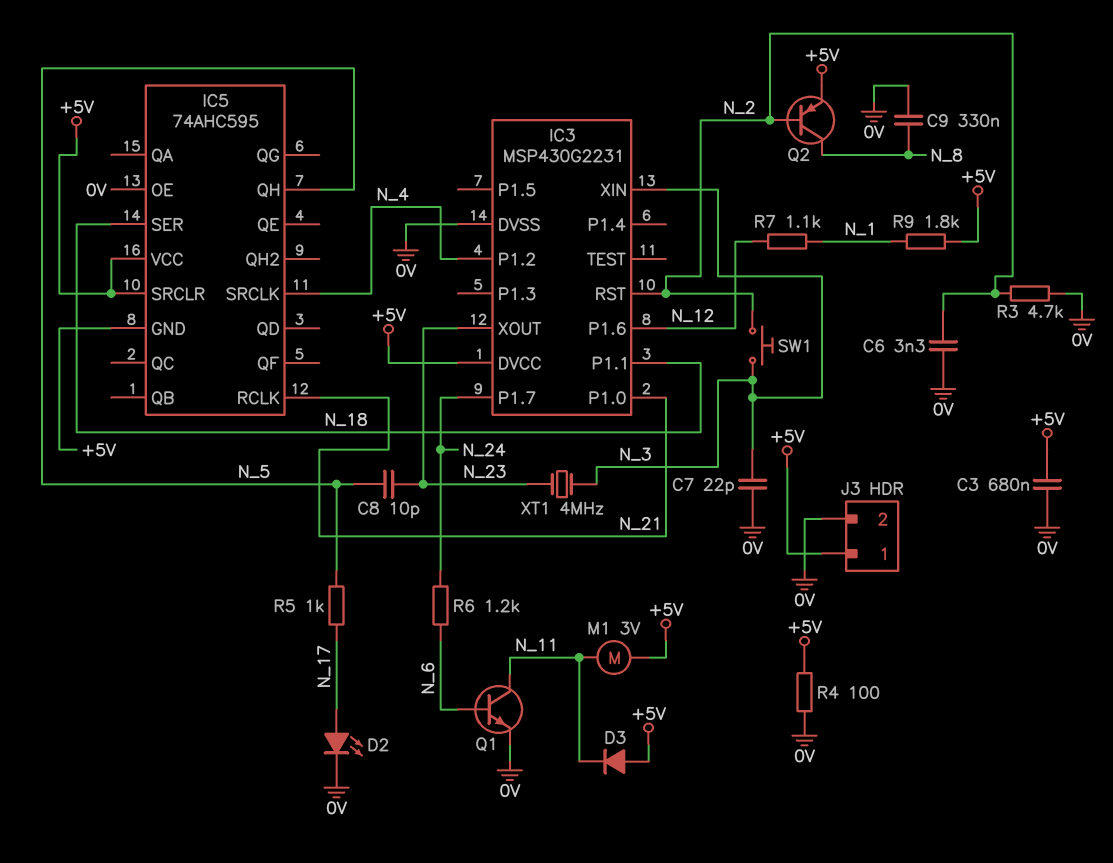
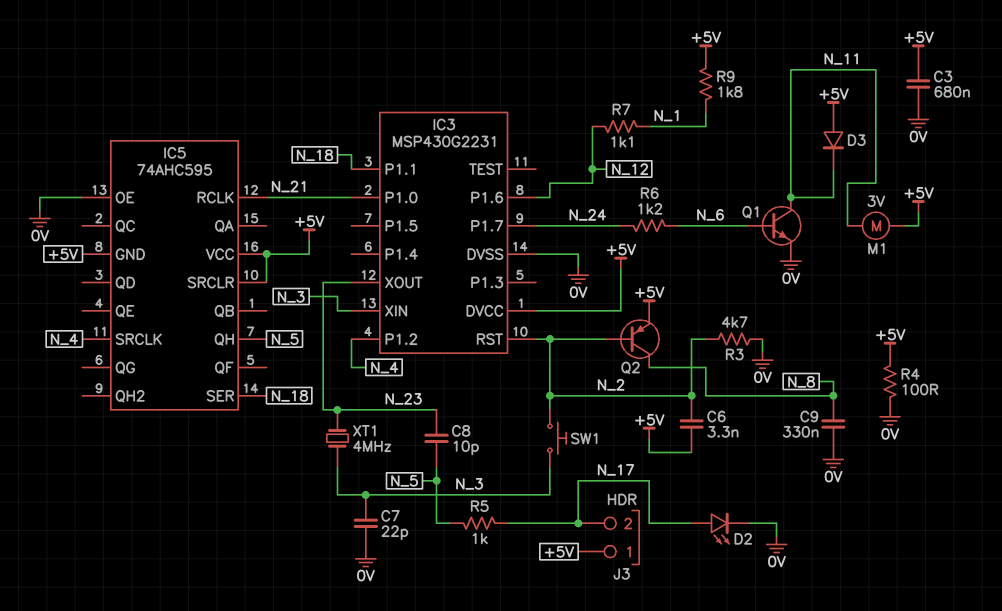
C6: 3.3nF (0V, N_2) -> 3.3nF (+5V, N_2)
J3 pin 2: 0V -> N_17

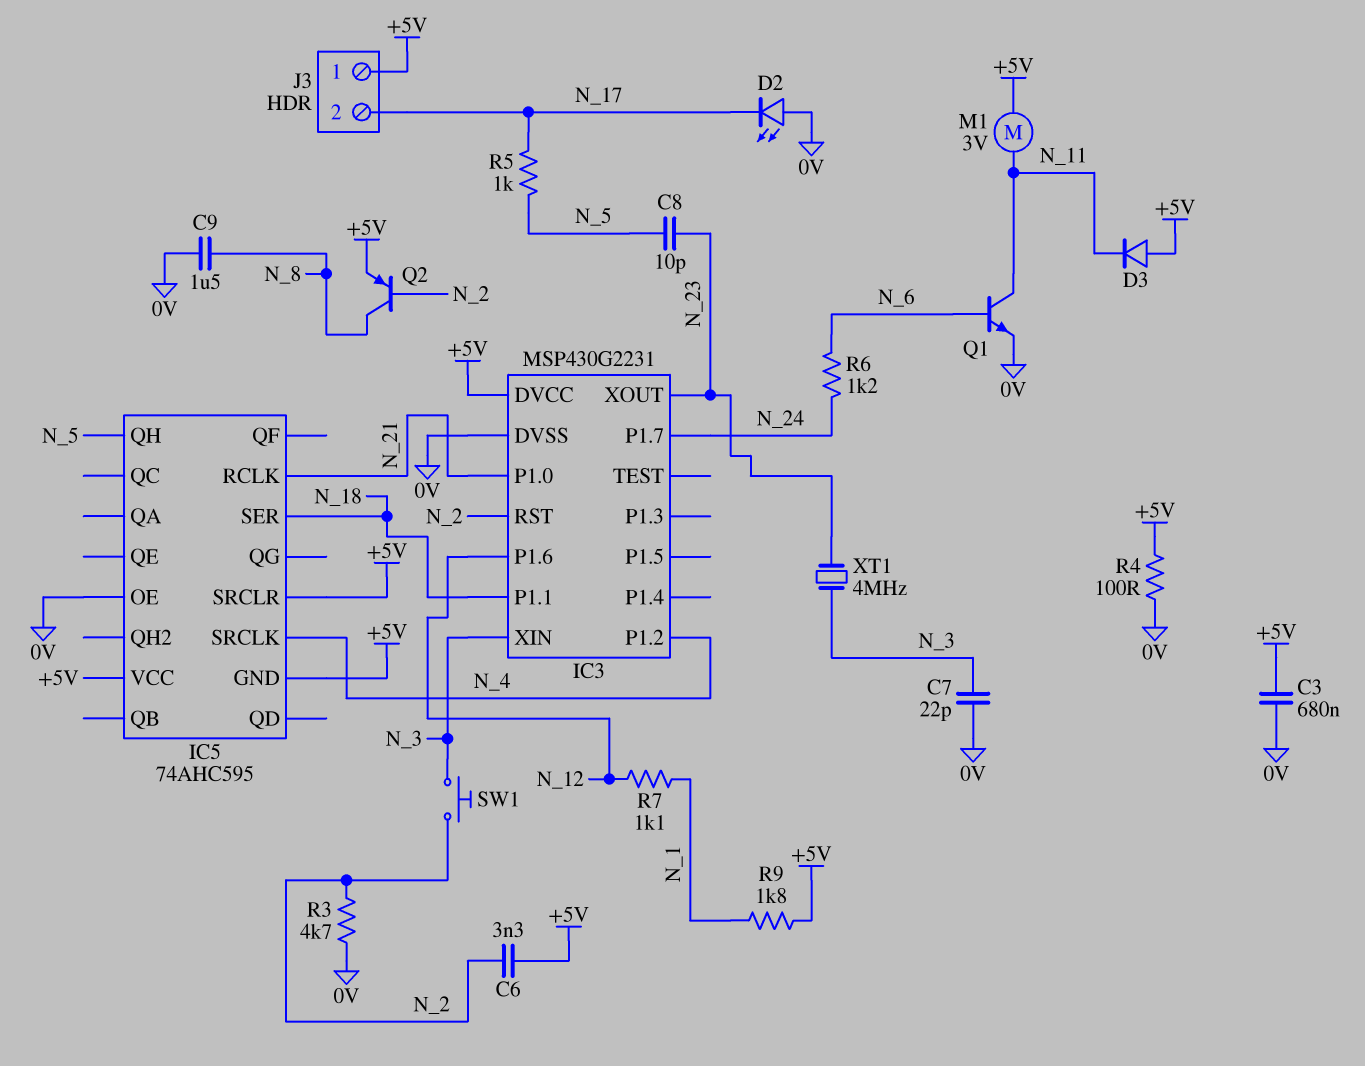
C9: 330nF (0V, N_8) -> 1.5uF (0V, N_8)
D2: LED (A N_17, K 0V) -> LED (A 0V, K N_17)

